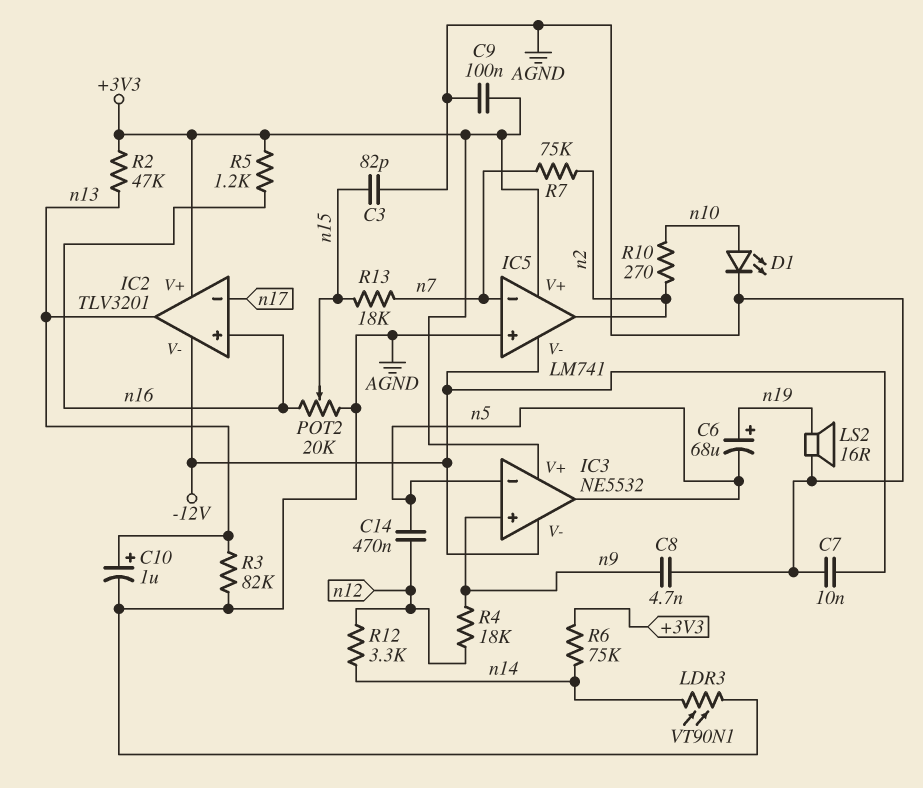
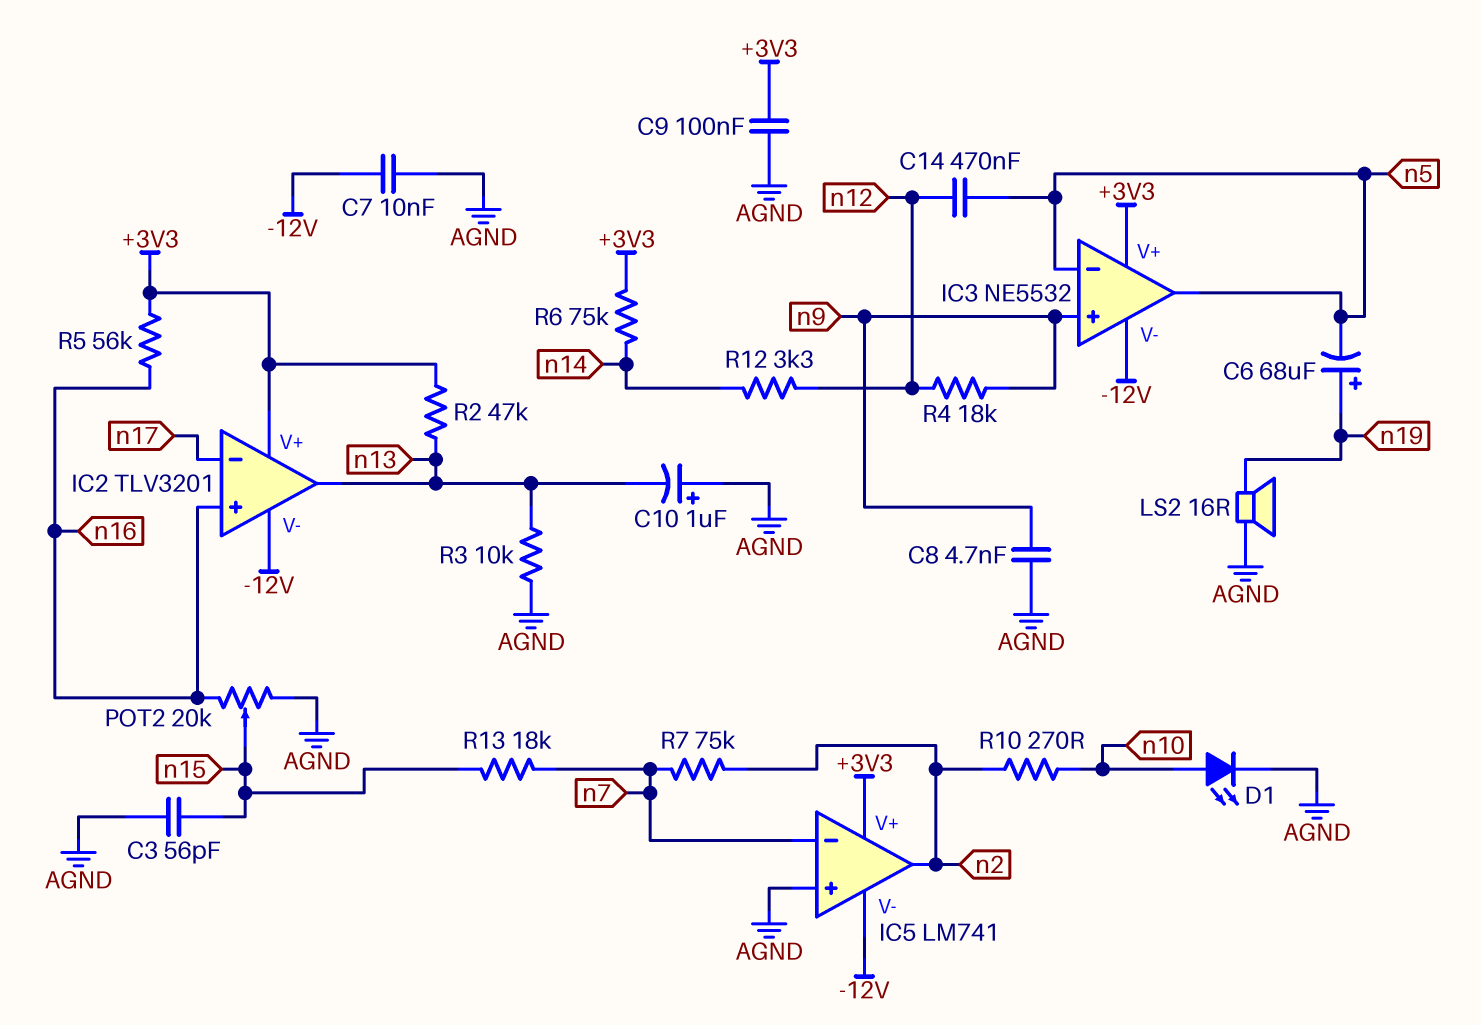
C3: 82pF (AGND, n15) -> 56pF (AGND, n15)
C10: 1uF (plus n13, minus AGND) -> 1uF (plus AGND, minus n13)
LDR3: VT90N1 (AGND, n14) -> none
R3: 82k (AGND, n13) -> 10k (AGND, n13)
R5: 1.2k (+3V3, n16) -> 56k (+3V3, n16)

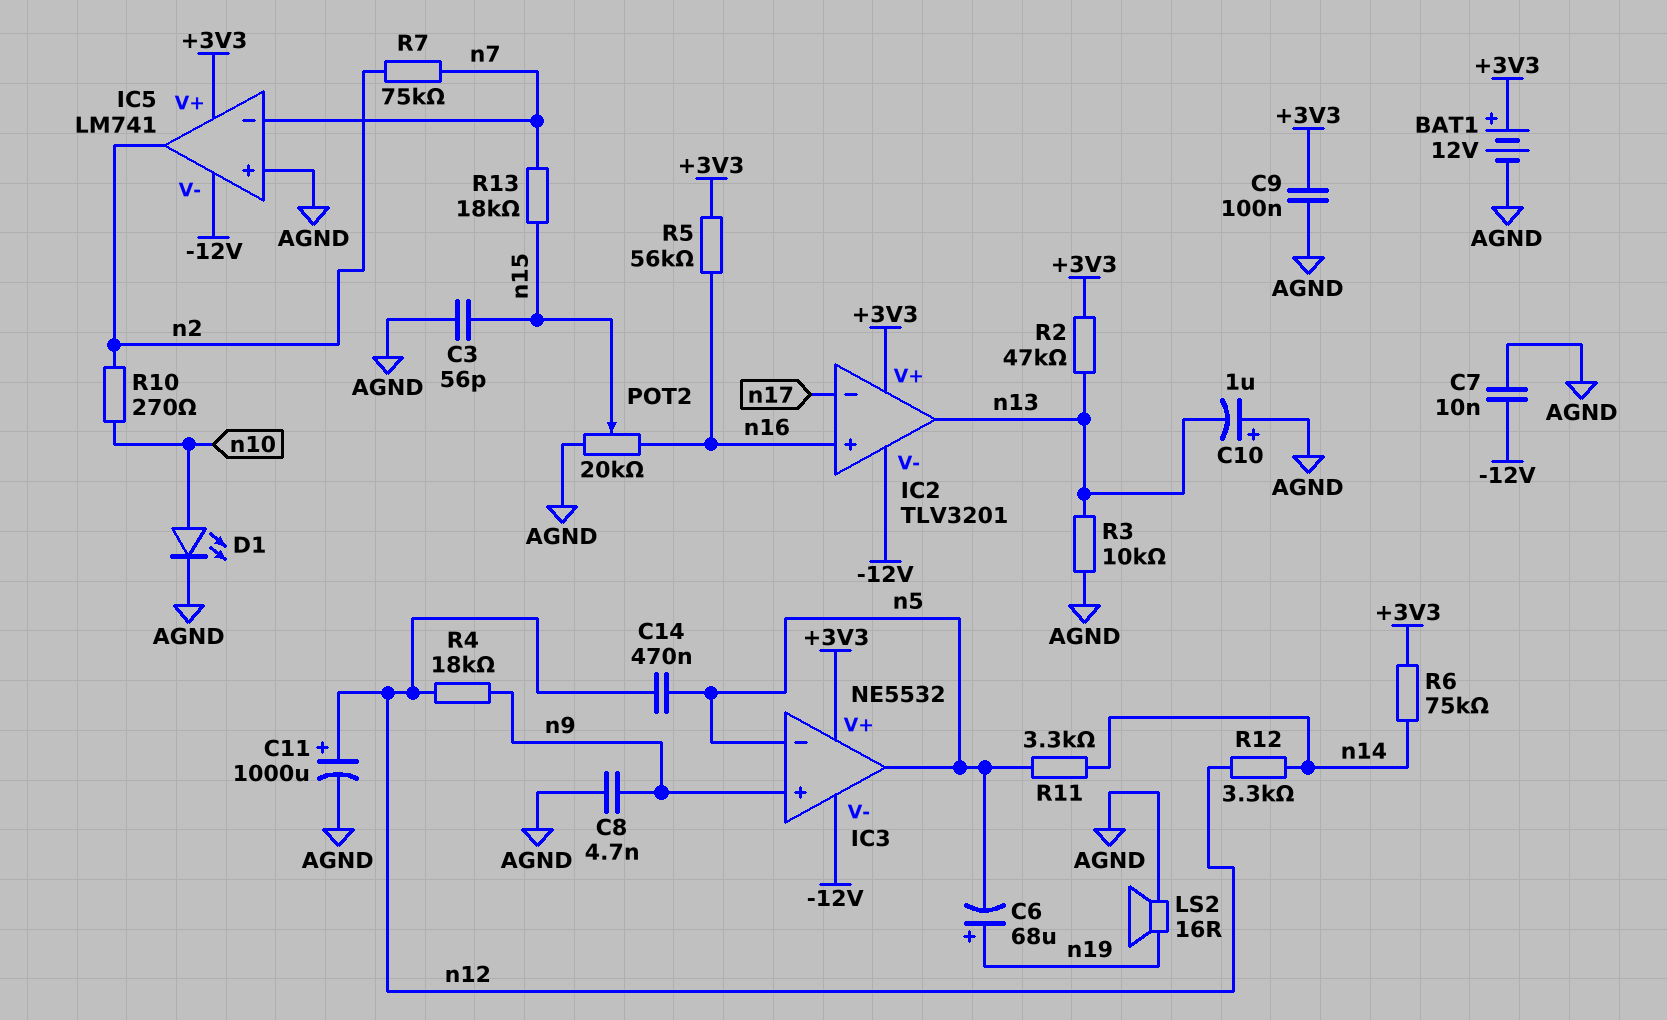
BAT1: none -> 12V (plus +3V3, minus AGND)
C11: none -> 1000uF (plus n12, minus AGND)
R11: none -> 3.3k (n5, n14)

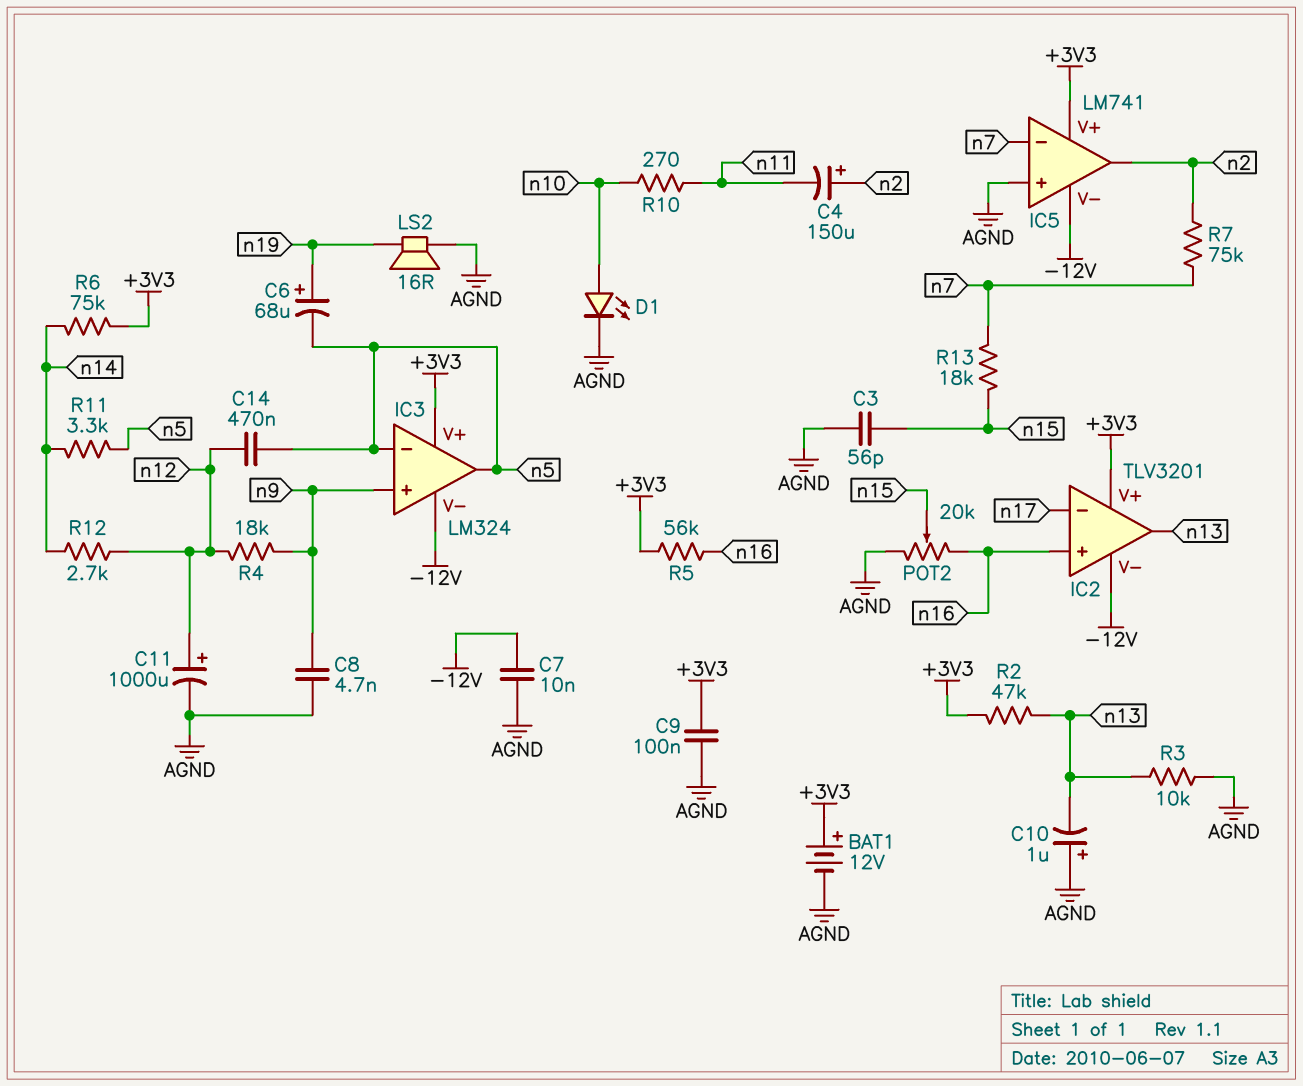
C4: none -> 150uF (plus n2, minus n11)
IC3: NE5532 -> LM324
R10: 270 (n2, n10) -> 270 (n10, n11)
R12: 3.3k (n12, n14) -> 2.7k (n12, n14)

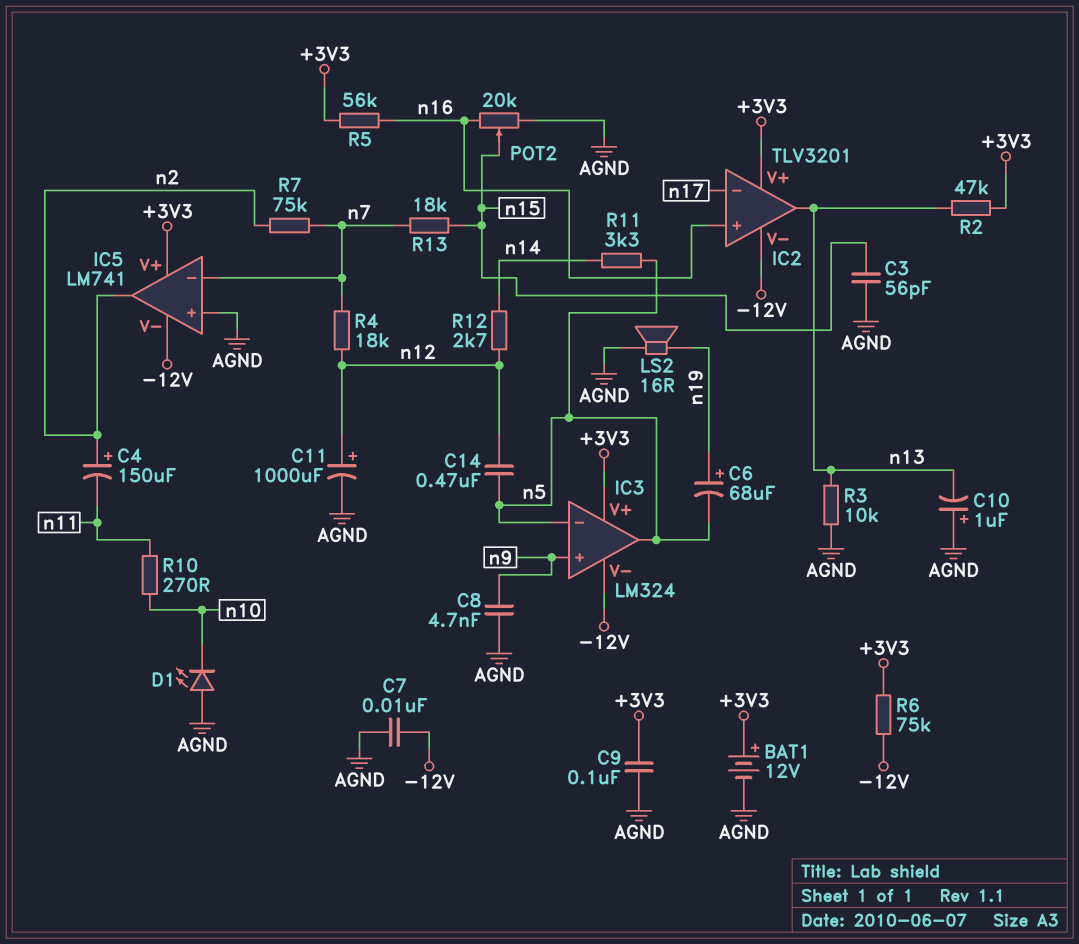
D1: LED (A n10, K AGND) -> LED (A AGND, K n10)
R4: 18k (n9, n12) -> 18k (n7, n12)
R6: 75k (+3V3, n14) -> 75k (+3V3, -12V)

